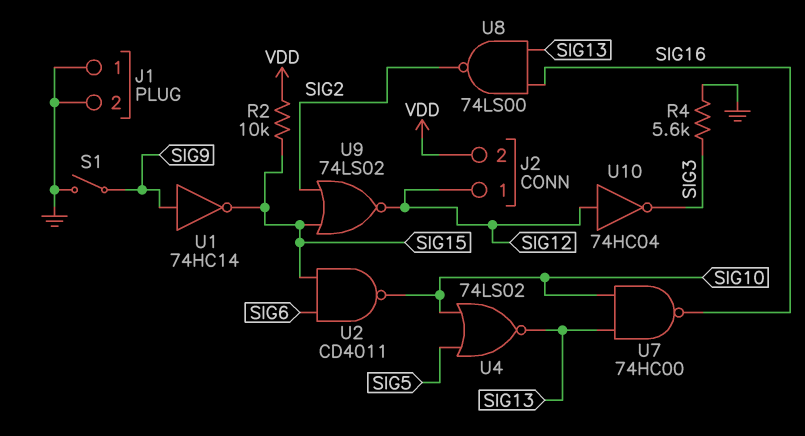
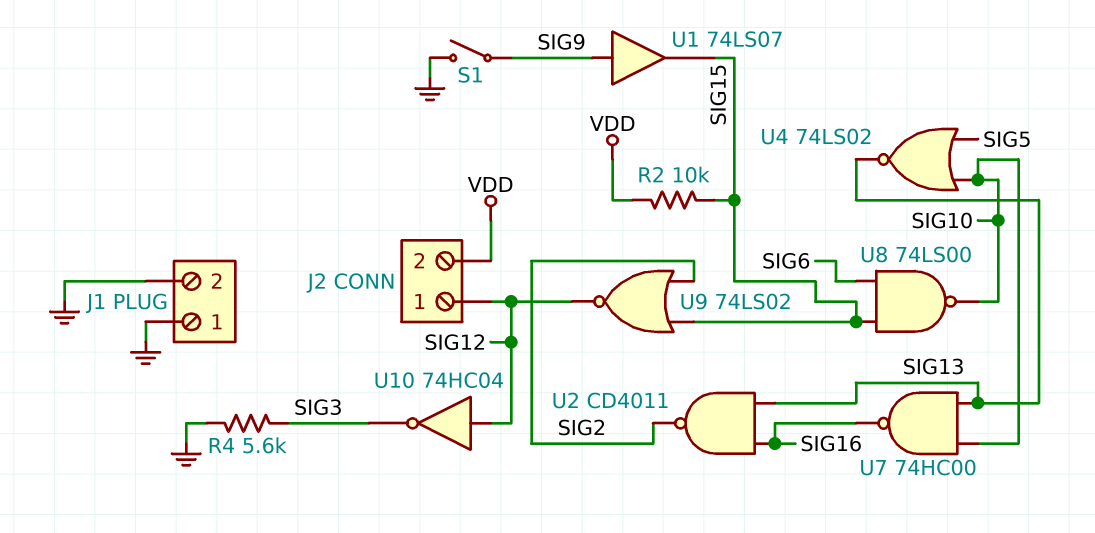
U1: NOT 74HC14 (in SIG9, out SIG15) -> buffer 74LS07 (in SIG9, out SIG15)
U2: NAND CD4011 (in SIG6, in SIG15, out SIG10) -> NAND CD4011 (in SIG13, in SIG16, out SIG2)
U8: NAND 74LS00 (in SIG13, in SIG16, out SIG2) -> NAND 74LS00 (in SIG6, in SIG15, out SIG10)

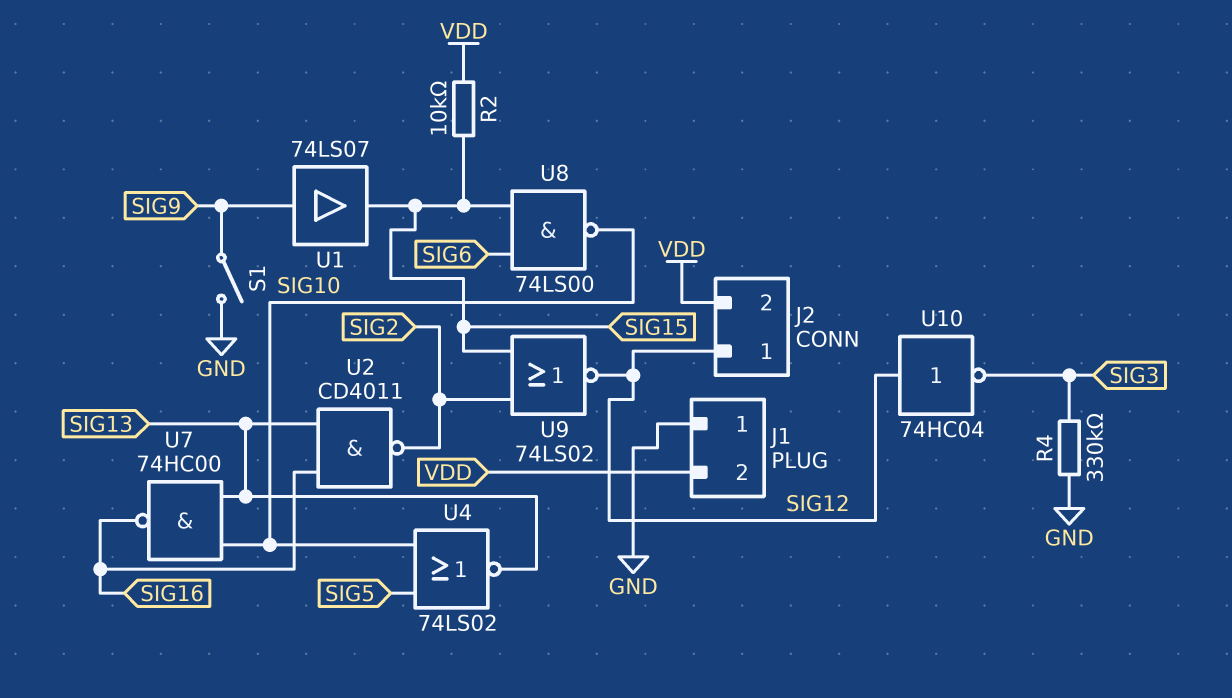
J1 pin 2: GND -> VDD
R4: 5.6k (GND, SIG3) -> 330k (GND, SIG3)

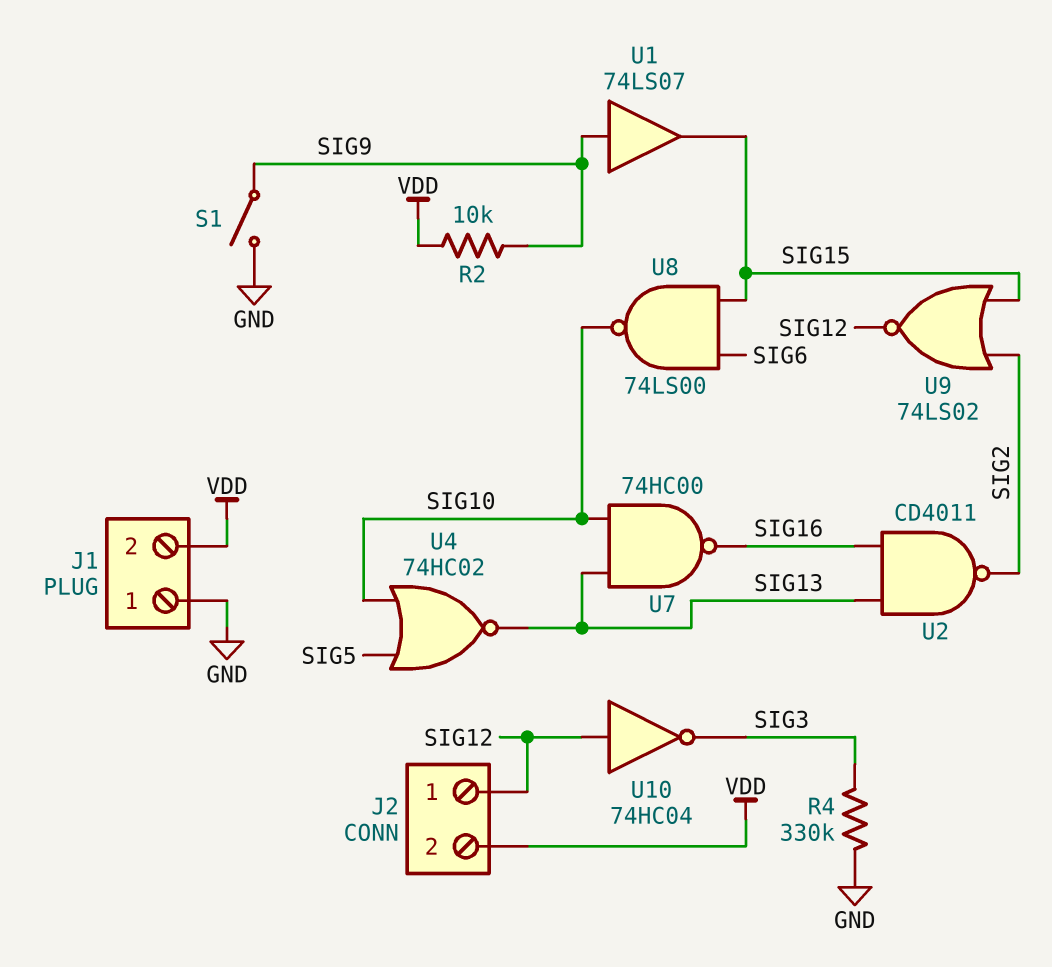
R2: 10k (SIG15, VDD) -> 10k (SIG9, VDD)
U4: NOR 74LS02 (in SIG5, in SIG10, out SIG13) -> NOR 74HC02 (in SIG5, in SIG10, out SIG13)

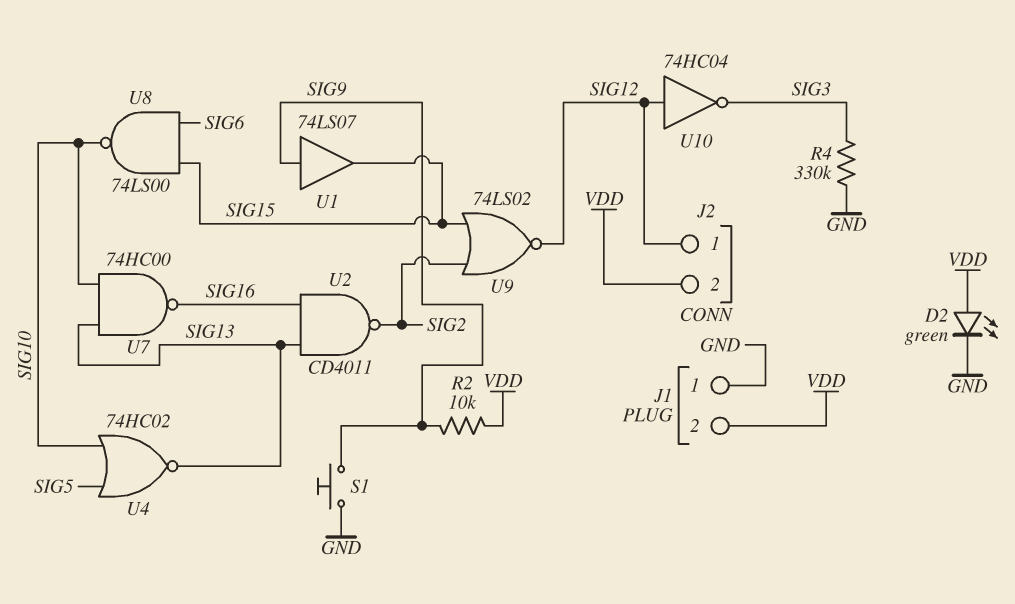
D2: none -> LED green (A VDD, K GND)
S1: switch (GND, SIG9) -> button (GND, SIG9)

